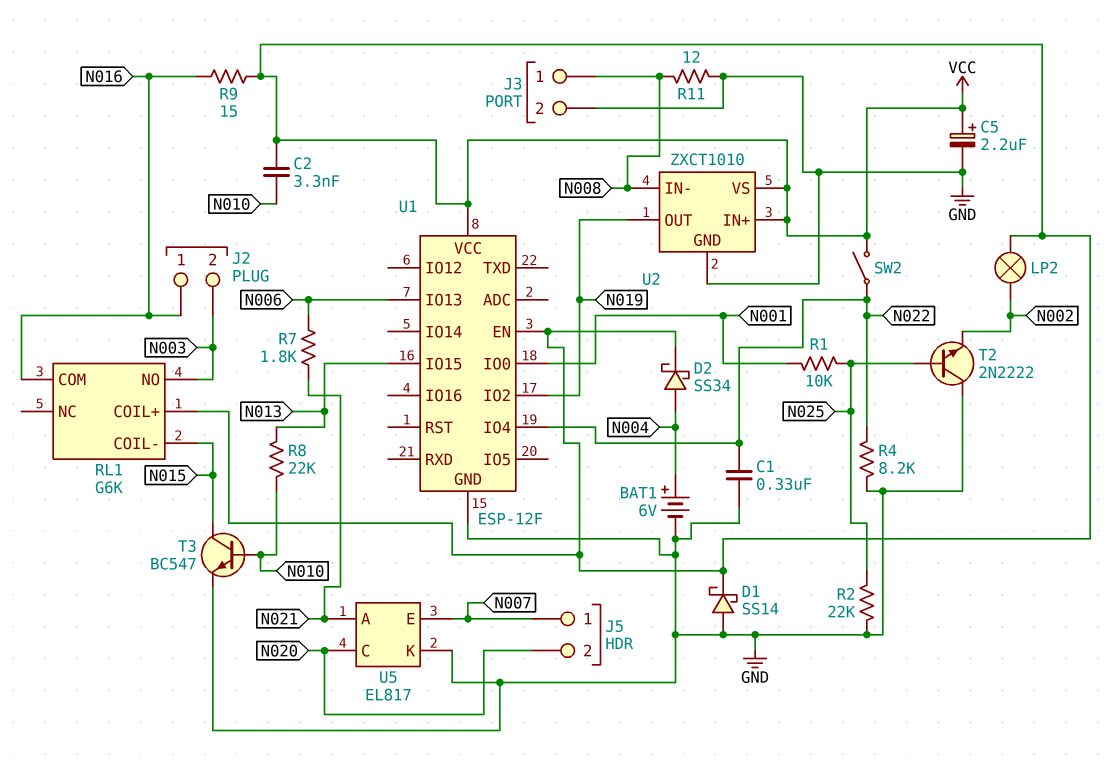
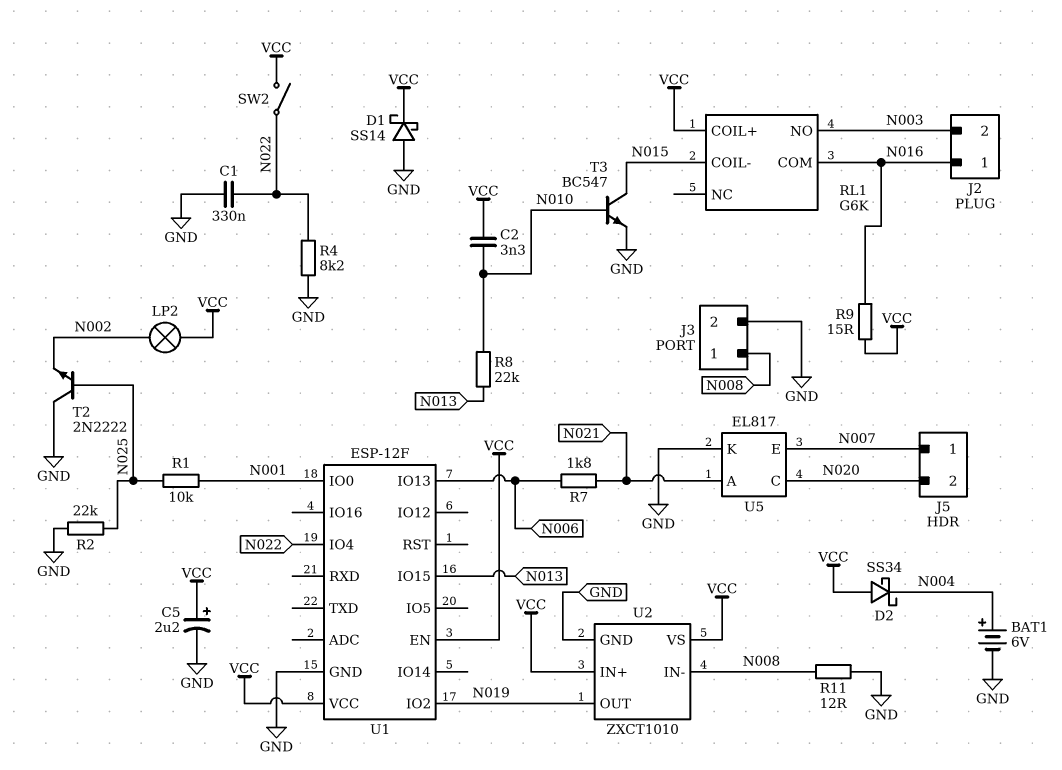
D2: schottky SS34 (A N004, K VCC) -> schottky SS34 (A VCC, K N004)

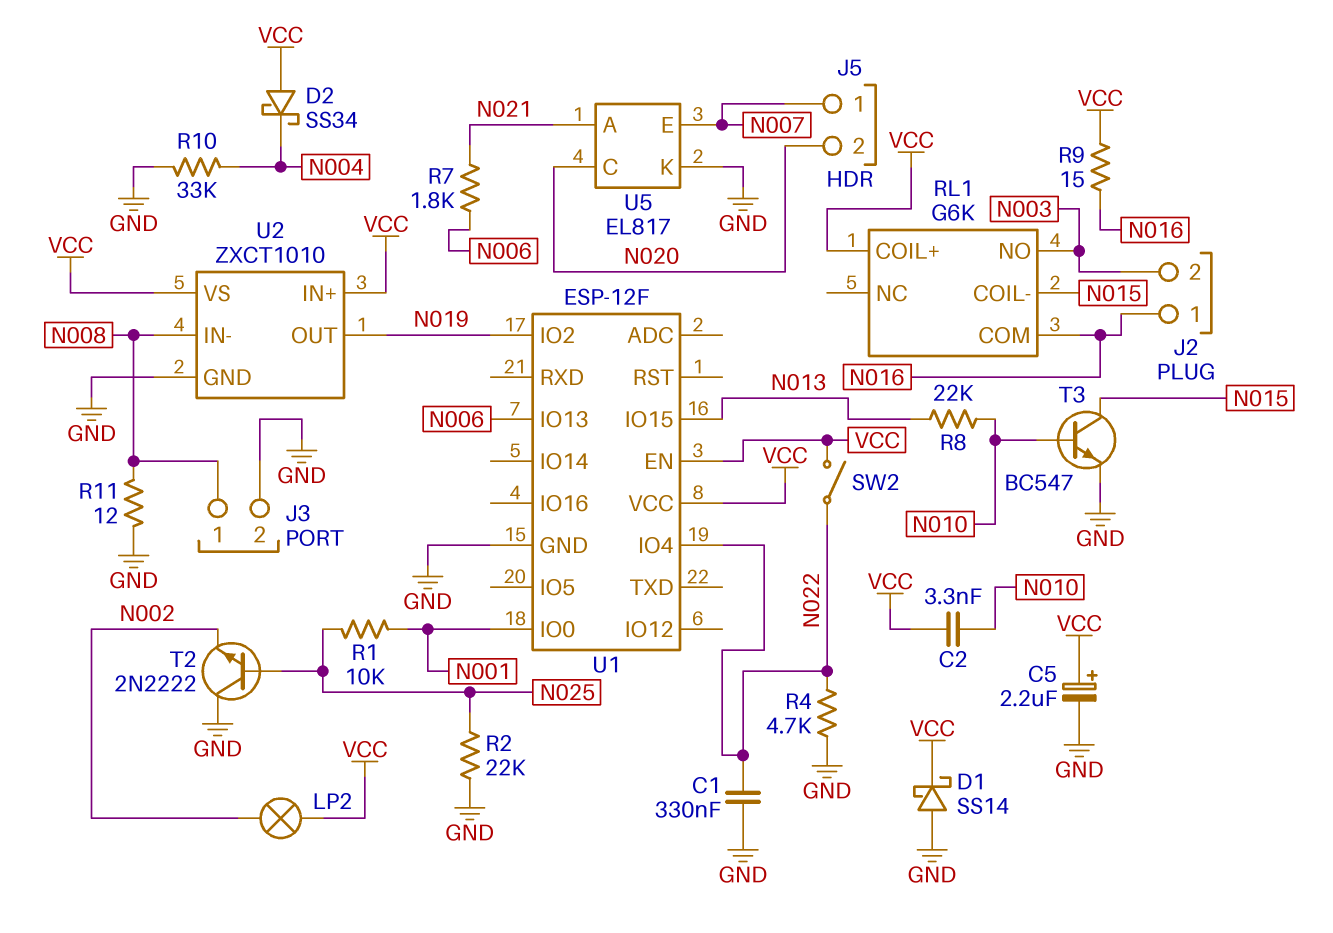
BAT1: 6V (plus N004, minus GND) -> none
R4: 8.2k (GND, N022) -> 4.7k (GND, N022)
R10: none -> 33k (GND, N004)

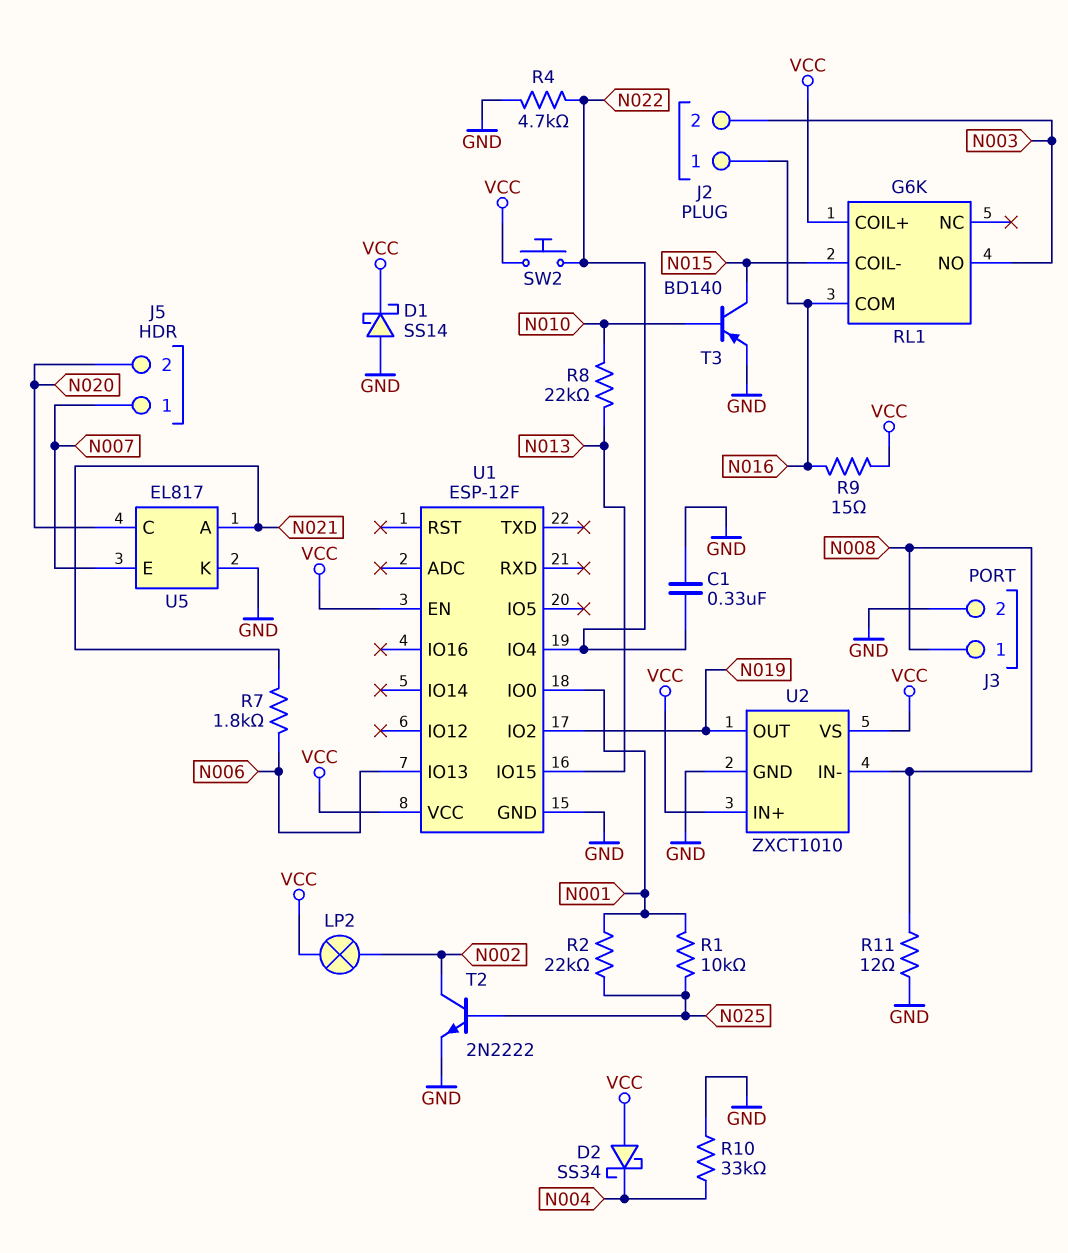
C2: 3.3nF (N010, VCC) -> none
C5: 2.2uF (plus VCC, minus GND) -> none
R2: 22k (GND, N025) -> 22k (N001, N025)
SW2: switch (N022, VCC) -> button (N022, VCC)
T2: NPN 2N2222 (B N025, C GND, E N002) -> NPN 2N2222 (B N025, C N002, E GND)
T3: NPN BC547 (B N010, C N015, E GND) -> PNP BD140 (B N010, C N015, E GND)

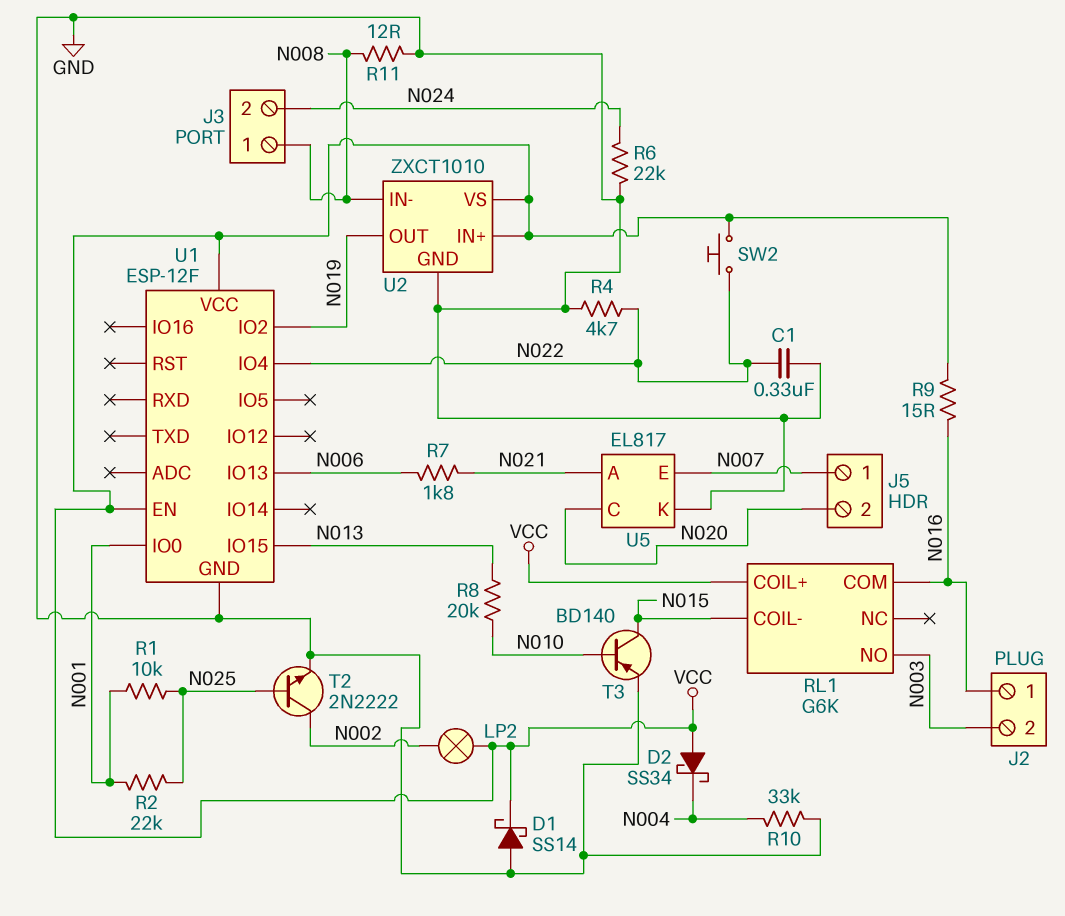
J3 pin 2: GND -> N024
R6: none -> 22k (GND, N024)
R8: 22k (N010, N013) -> 20k (N010, N013)

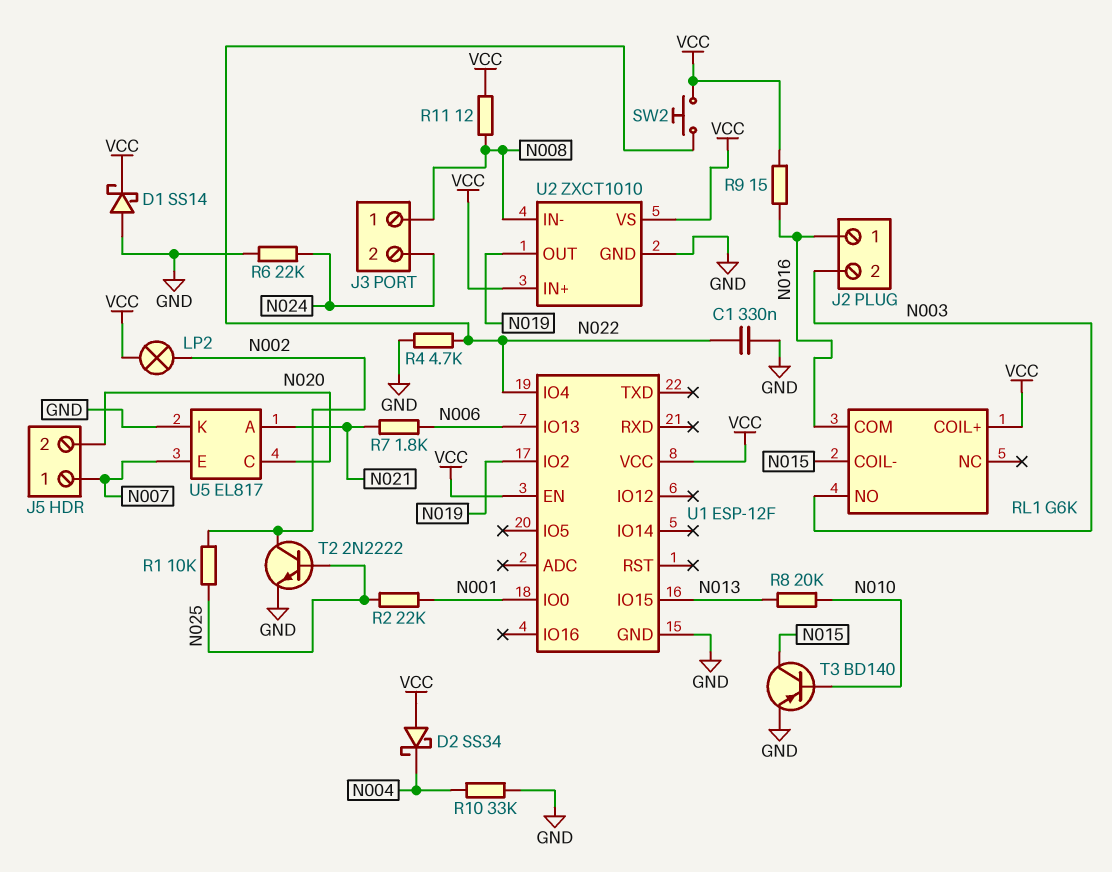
R1: 10k (N001, N025) -> 10k (N002, N025)
R11: 12 (GND, N008) -> 12 (N008, VCC)

